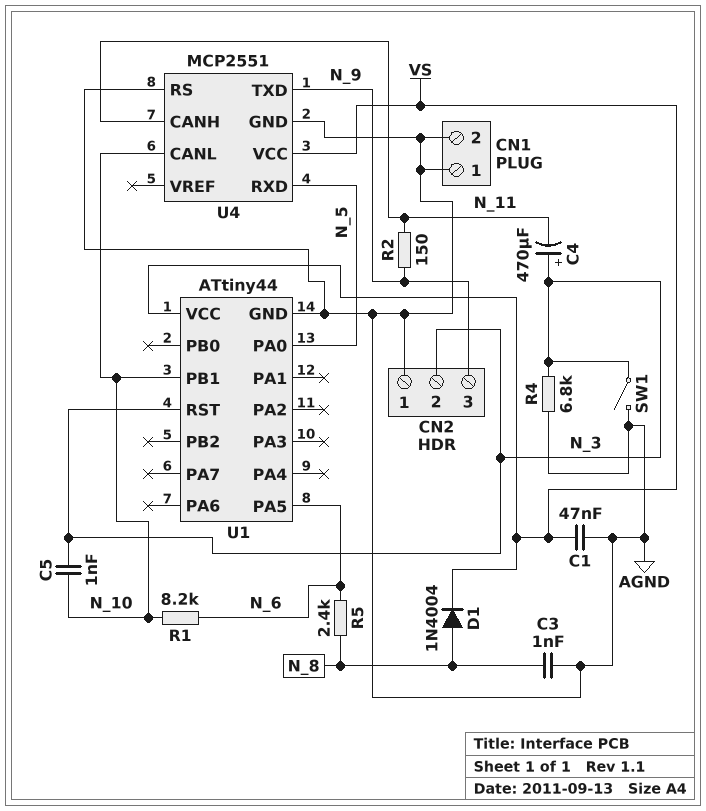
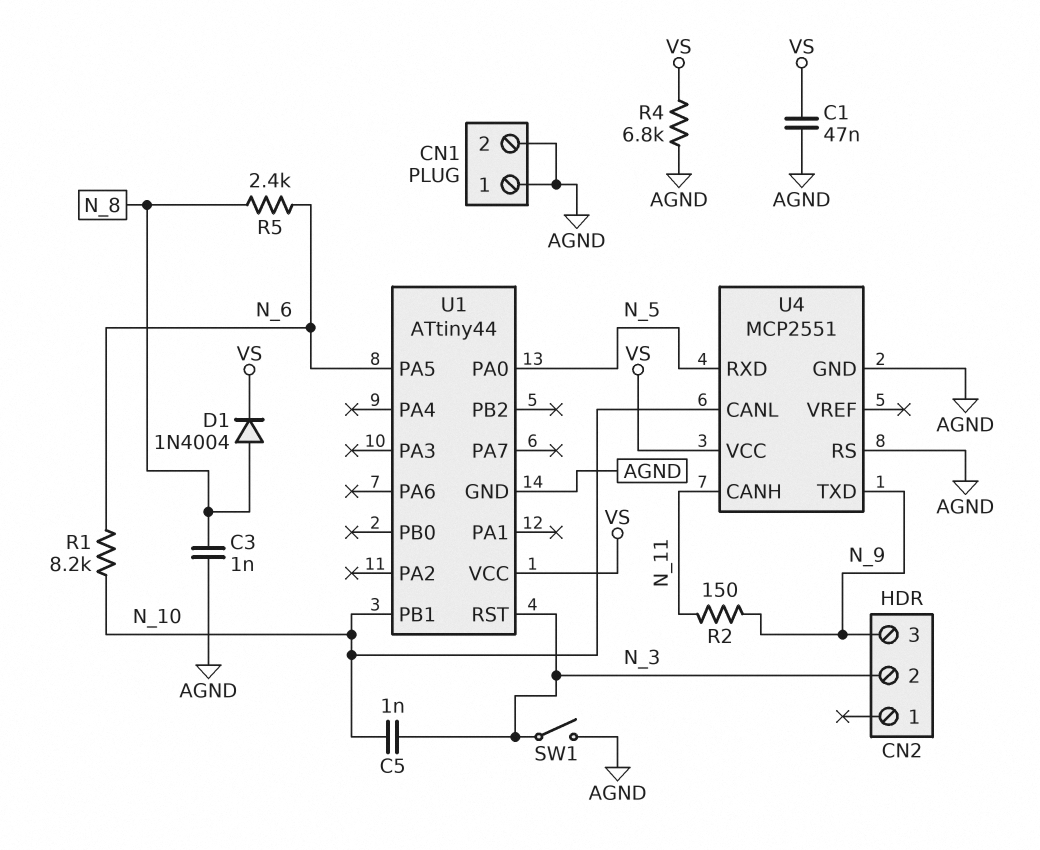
C4: 470uF (plus N_3, minus N_11) -> none
CN2 pin 1: AGND -> none
R4: 6.8k (AGND, N_3) -> 6.8k (AGND, VS)

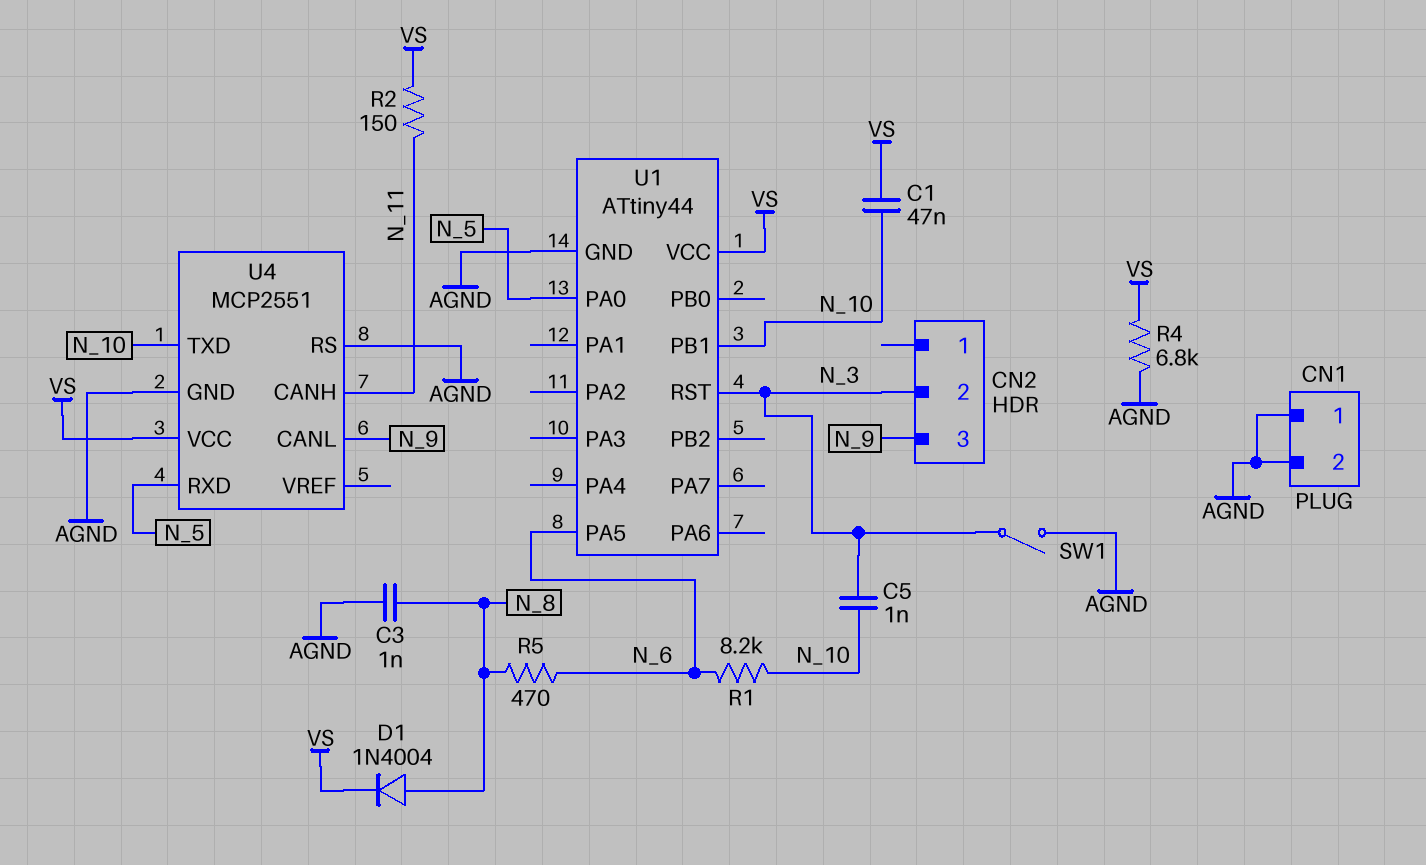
C1: 47nF (AGND, VS) -> 47nF (N_10, VS)
R2: 150 (N_9, N_11) -> 150 (N_11, VS)
R5: 2.4k (N_6, N_8) -> 470 (N_6, N_8)
U4 pin CANL: N_10 -> N_9
U4 pin TXD: N_9 -> N_10

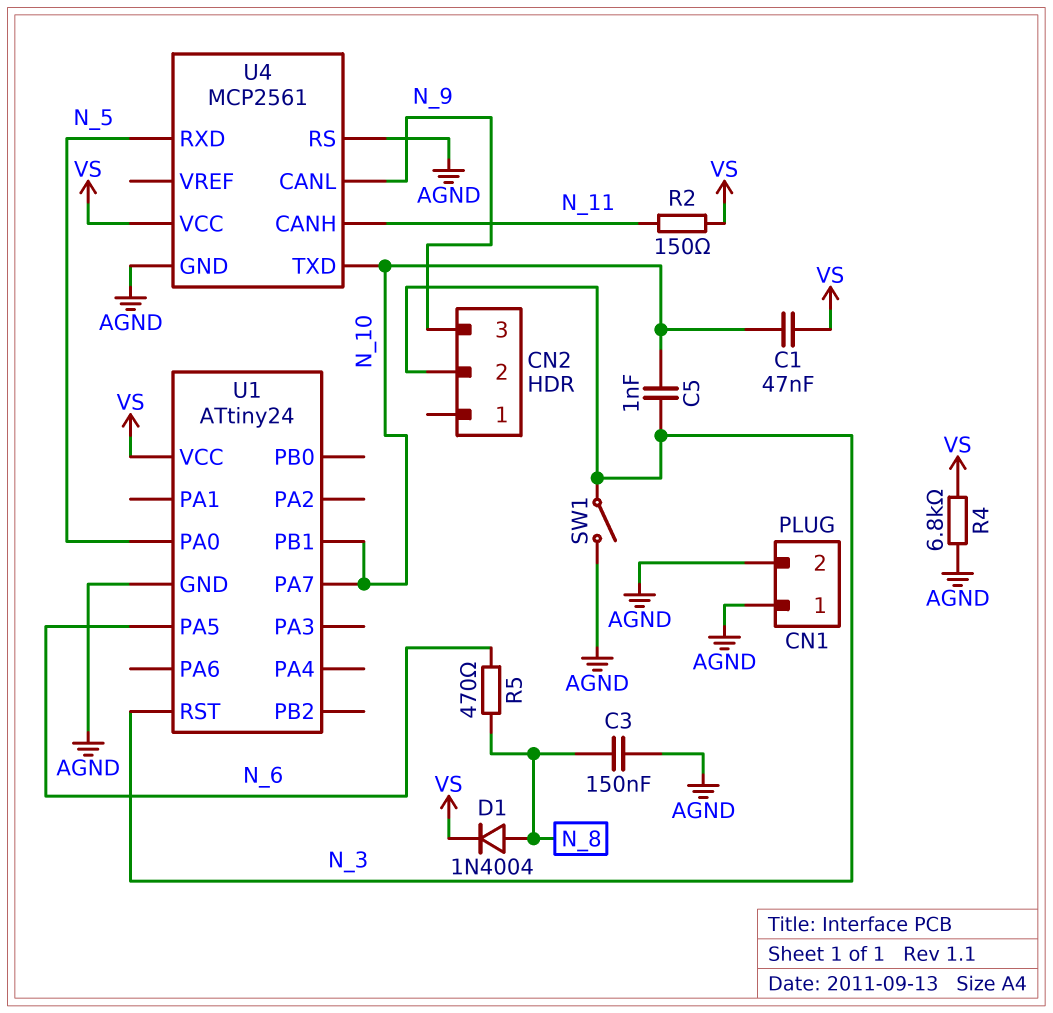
C3: 1nF (AGND, N_8) -> 150nF (AGND, N_8)
R1: 8.2k (N_6, N_10) -> none
U1: ATtiny44 -> ATtiny24
U1 pin PA7: none -> N_10
U4: MCP2551 -> MCP2561

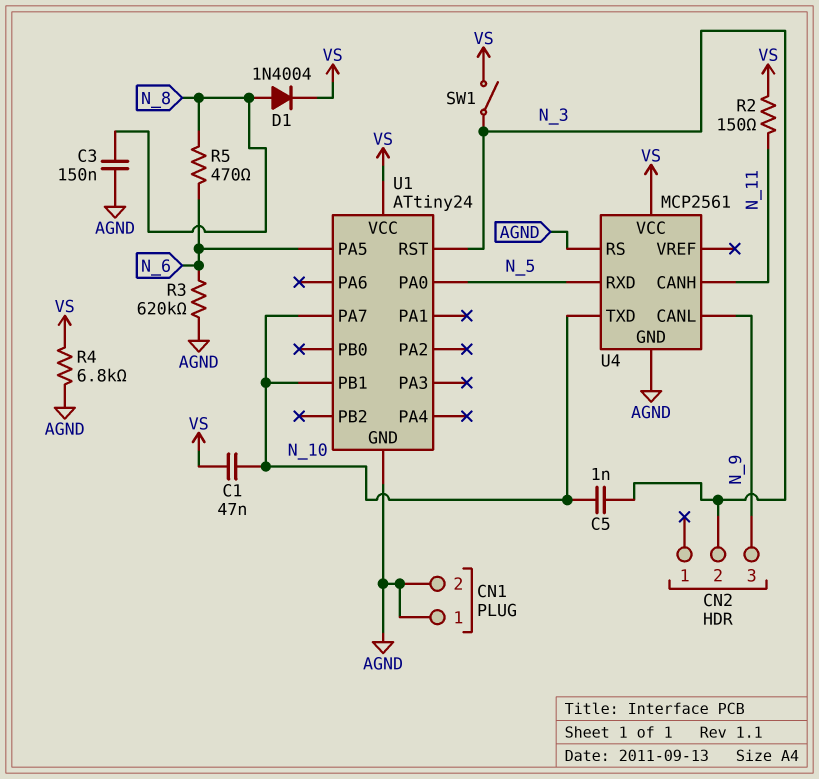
R3: none -> 620k (AGND, N_6)
SW1: switch (AGND, N_3) -> switch (N_3, VS)

